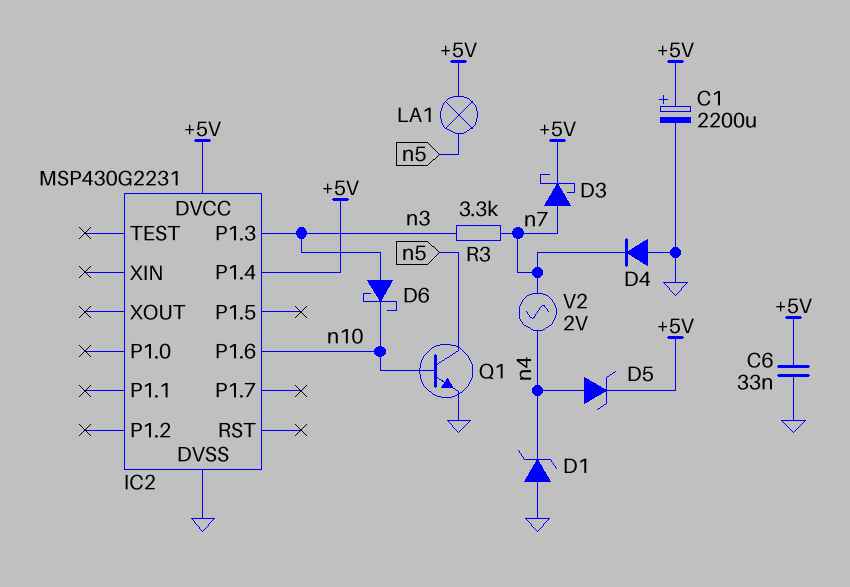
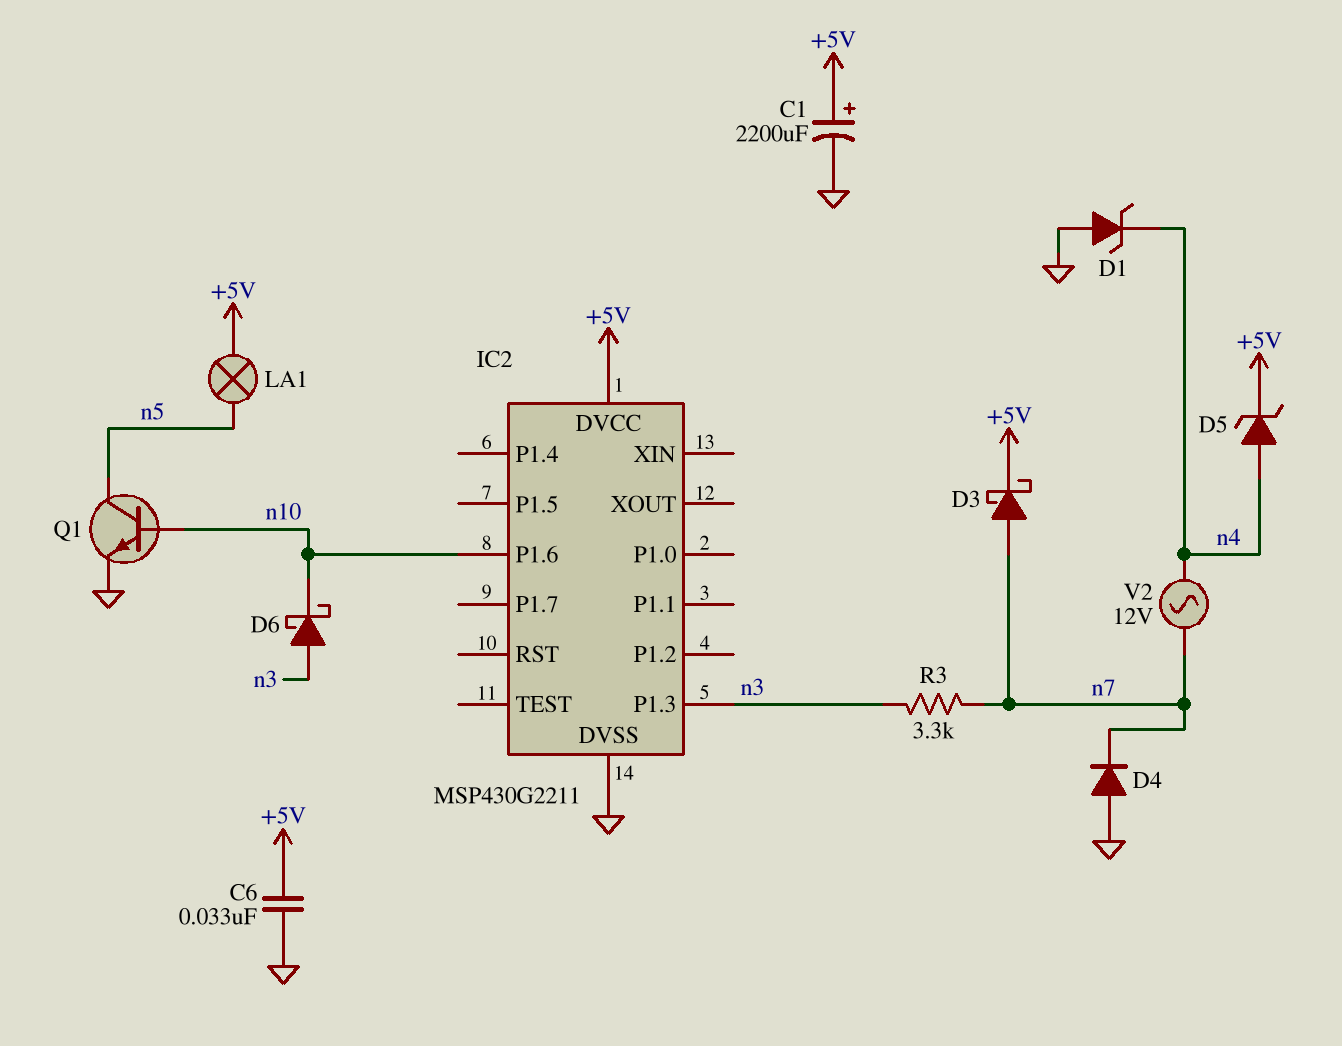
IC2: MSP430G2231 -> MSP430G2211
IC2 pin P1.4: +5V -> none
V2: AC 2V (n4, n7) -> AC 12V (n4, n7)

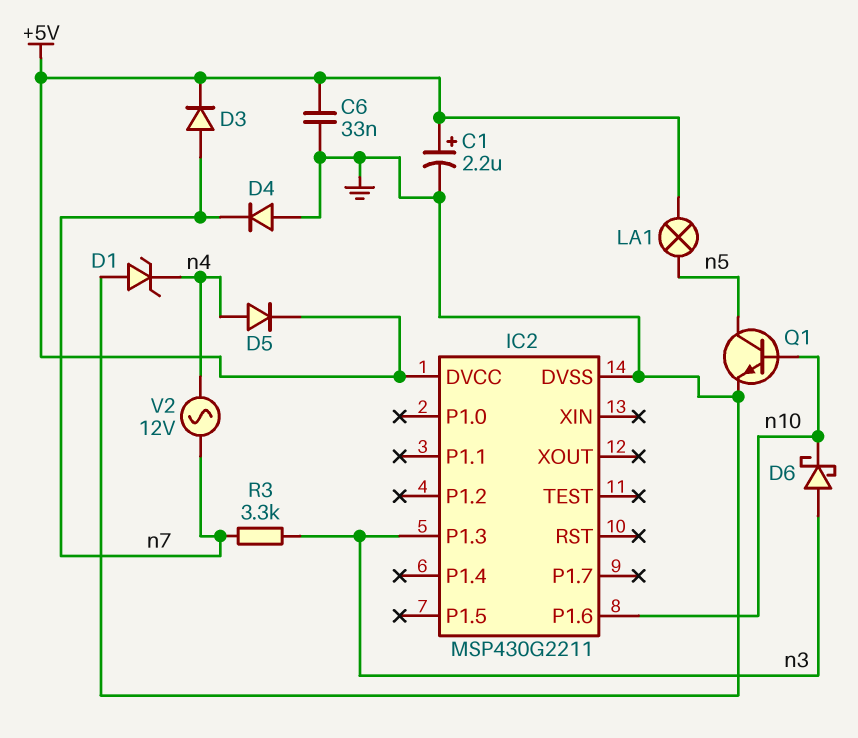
C1: 2200uF (plus +5V, minus GND) -> 2.2uF (plus +5V, minus GND)
D3: schottky (A n7, K +5V) -> diode (A n7, K +5V)
D5: zener (A n4, K +5V) -> diode (A n4, K +5V)

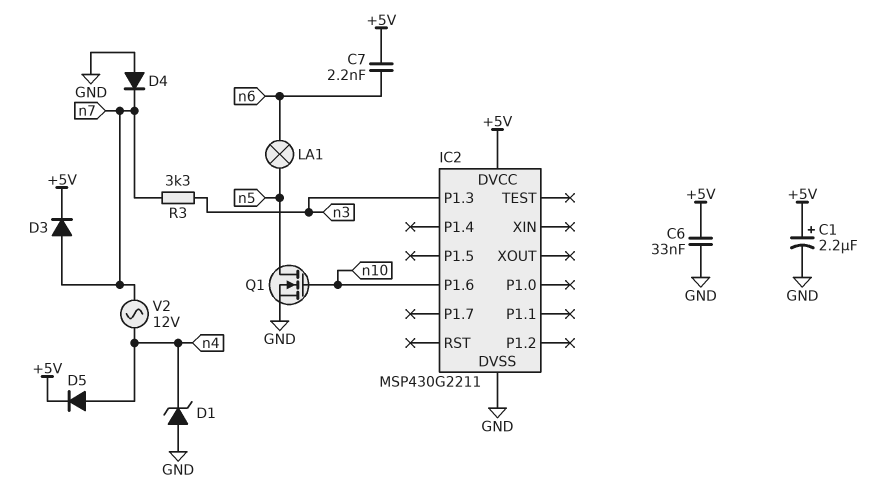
C7: none -> 2.2nF (+5V, n6)
D6: schottky (A n3, K n10) -> none
LA1: lamp (+5V, n5) -> lamp (n5, n6)
Q1: NPN (B n10, C n5, E GND) -> NMOS (G n10, D n5, S GND)

